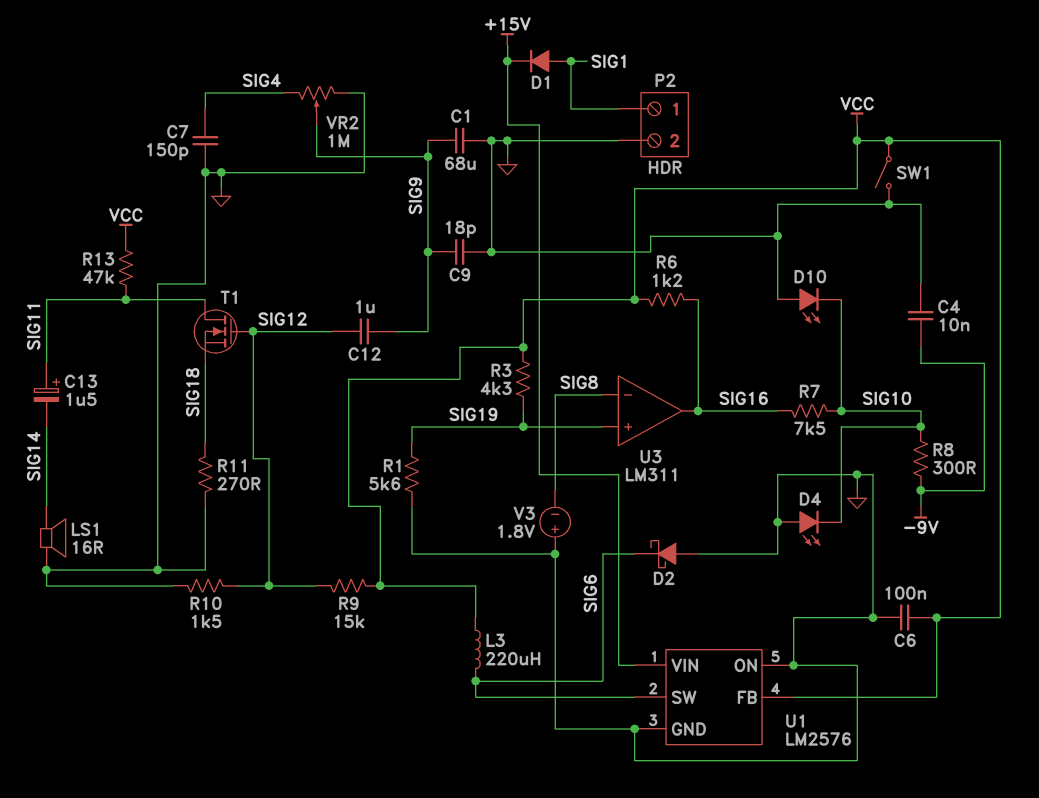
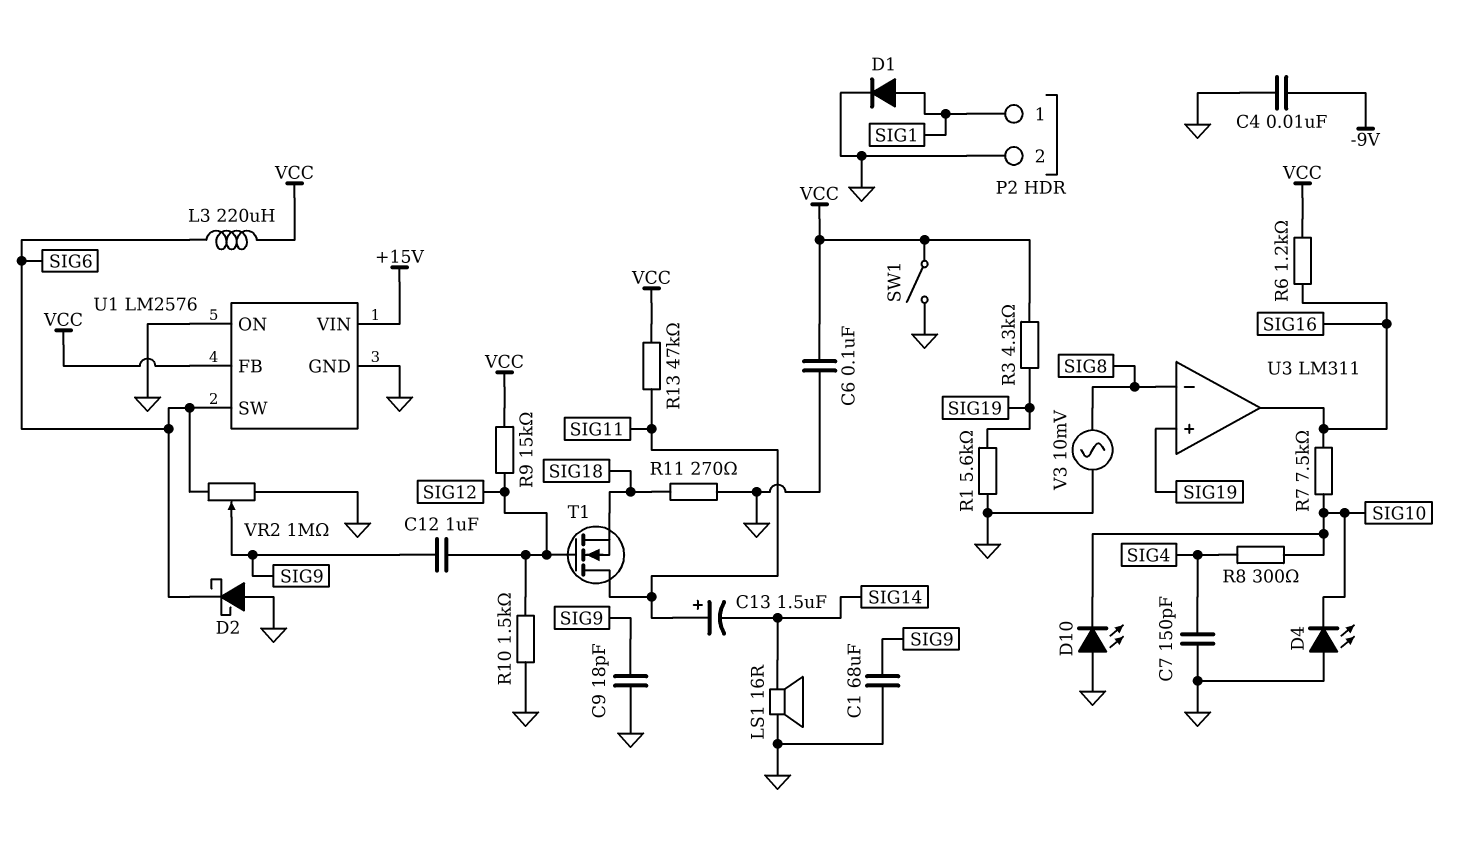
D1: diode (A SIG1, K +15V) -> diode (A SIG1, K GND)
R8: 300 (-9V, SIG10) -> 300 (SIG4, SIG10)
V3: 1.8V (plus GND, minus SIG8) -> AC 10mV (GND, SIG8)
VR2: 1M (GND, SIG4, wiper SIG9) -> 1M (GND, SIG6, wiper SIG9)

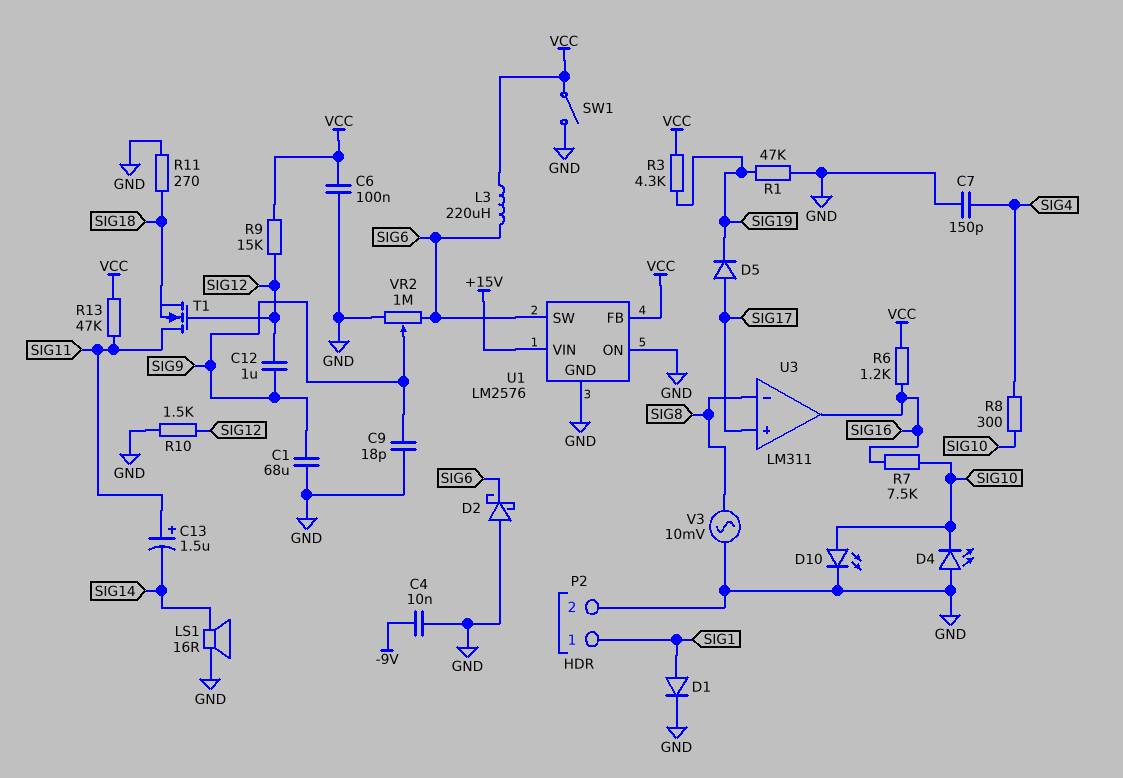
D5: none -> diode (A SIG17, K SIG19)
D10: LED (A GND, K SIG10) -> LED (A SIG10, K GND)
R1: 5.6k (GND, SIG19) -> 47k (GND, SIG19)
U3 pin in+: SIG19 -> SIG17

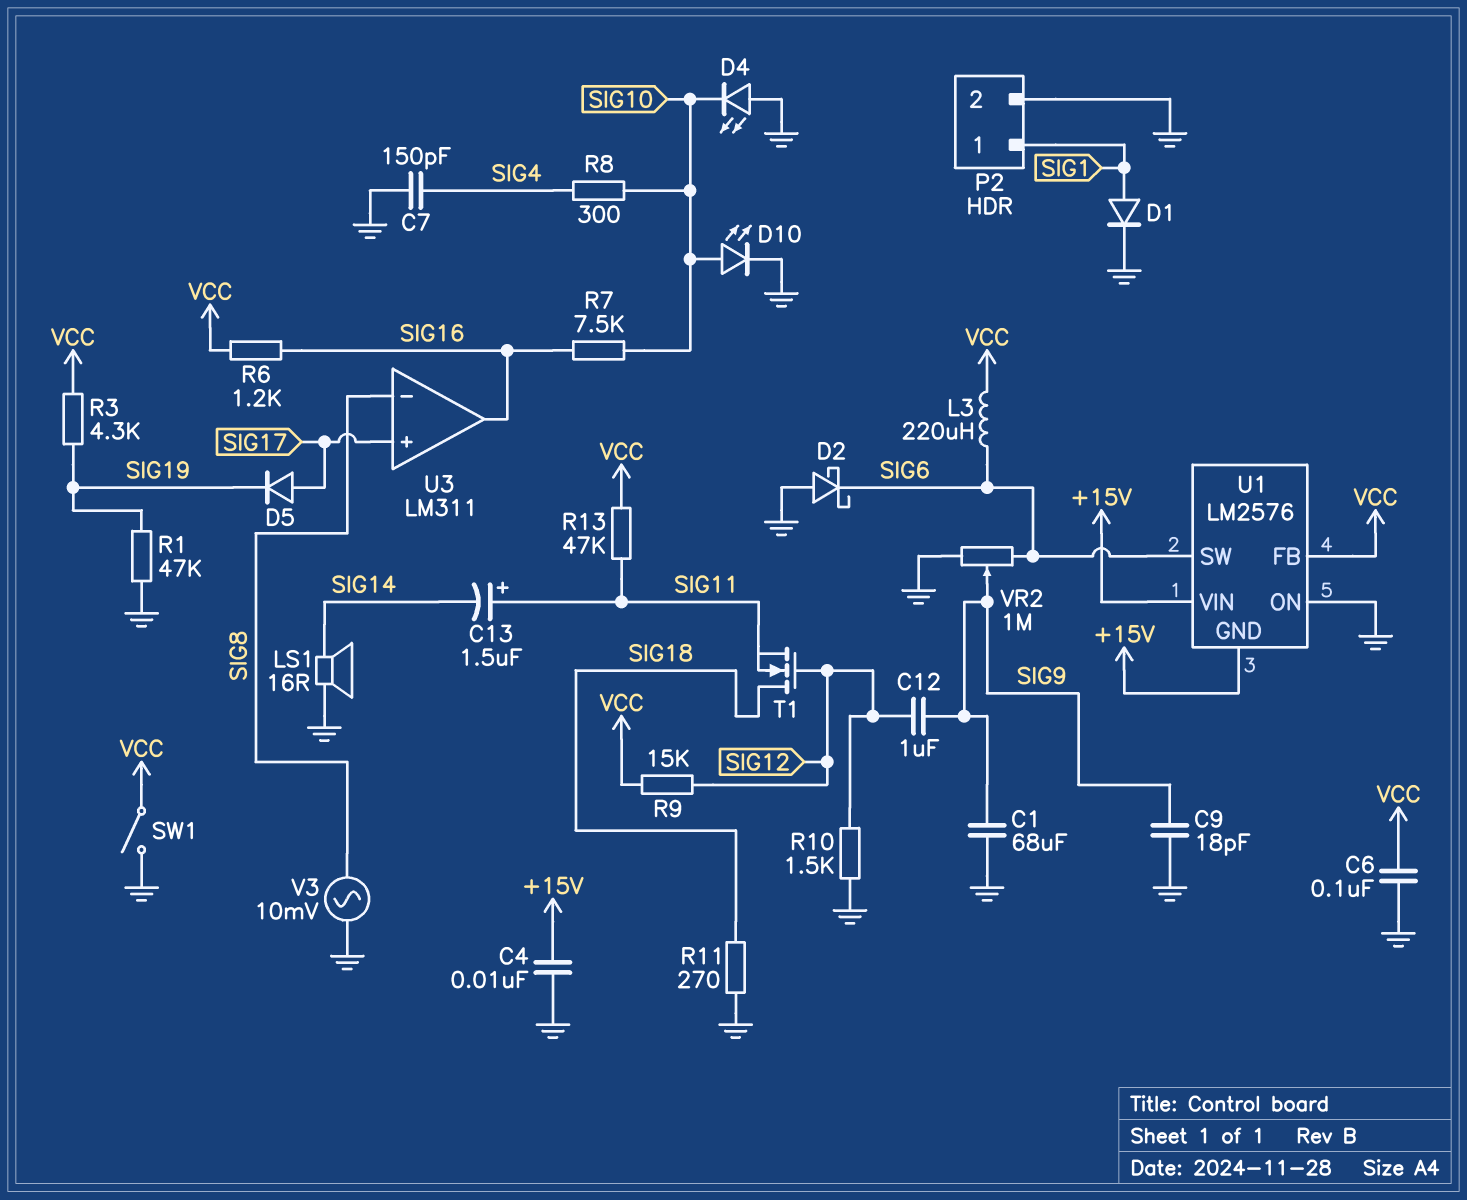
C4: 10nF (-9V, GND) -> 10nF (+15V, GND)
T1: NMOS (G SIG12, D SIG11, S SIG18) -> NMOS (G SIG12, D SIG18, S SIG11)
U1 pin GND: GND -> +15V

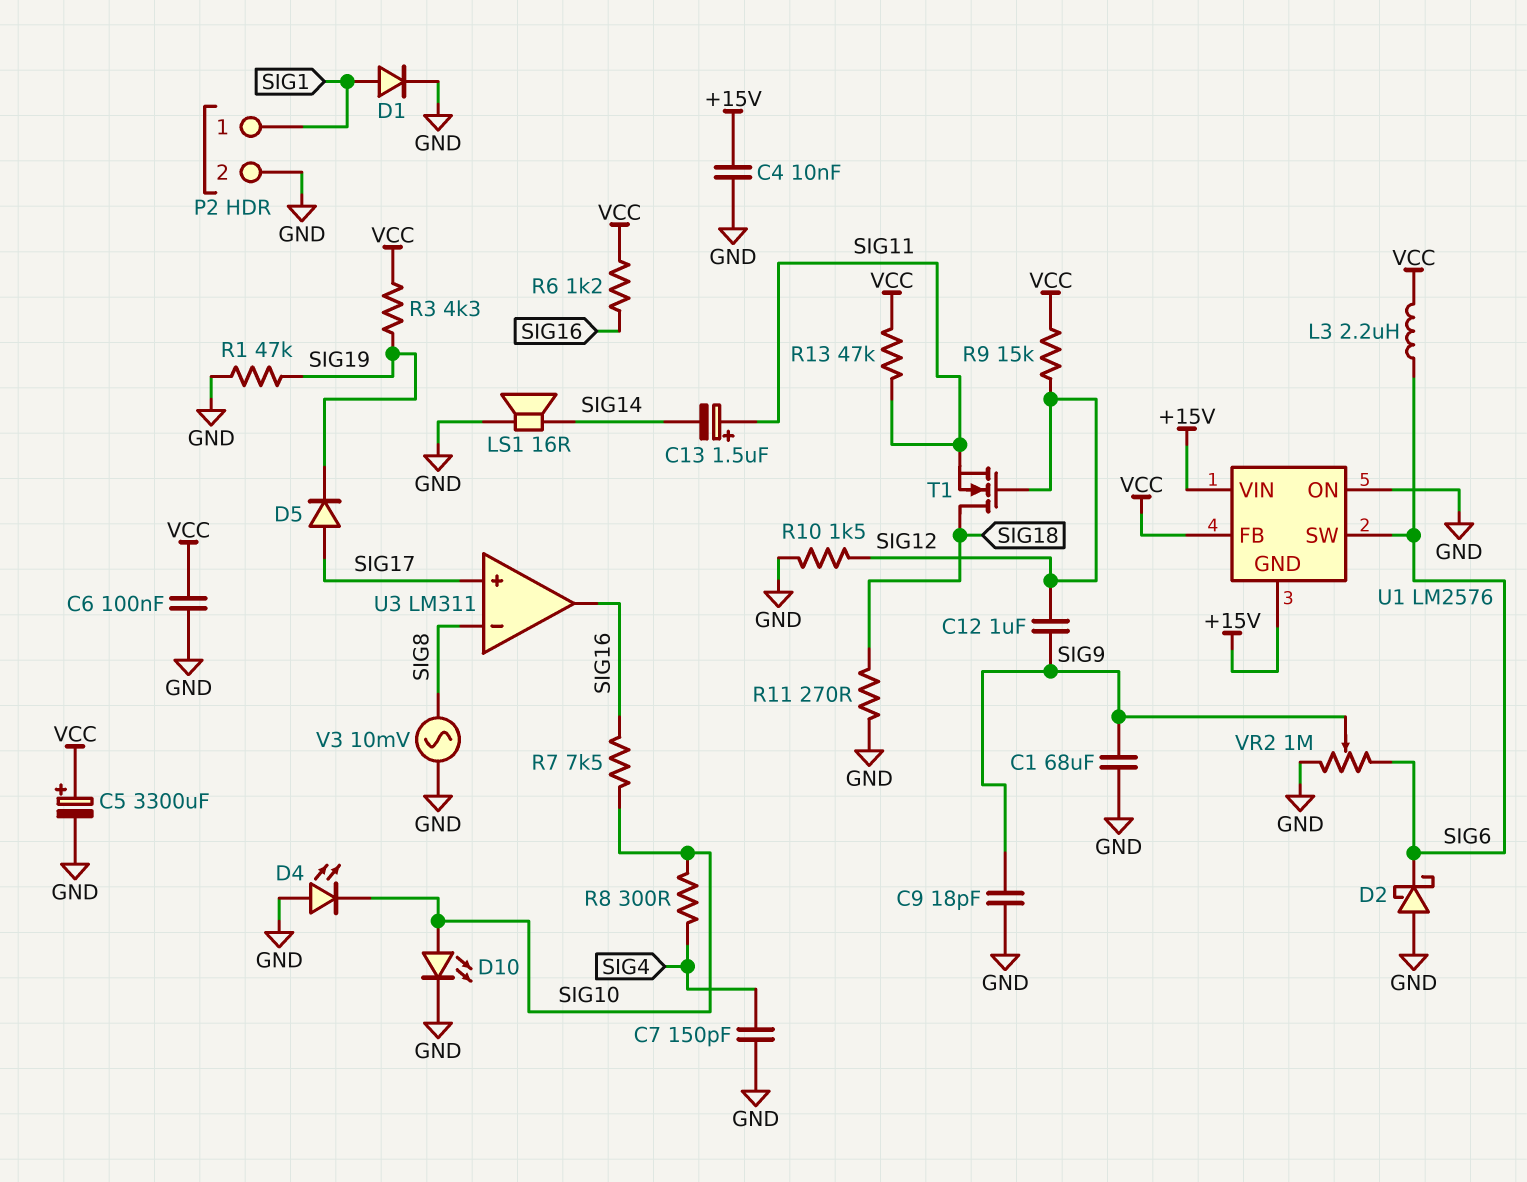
C5: none -> 3300uF (plus VCC, minus GND)
L3: 220uH (SIG6, VCC) -> 2.2uH (SIG6, VCC)
SW1: switch (GND, VCC) -> none

